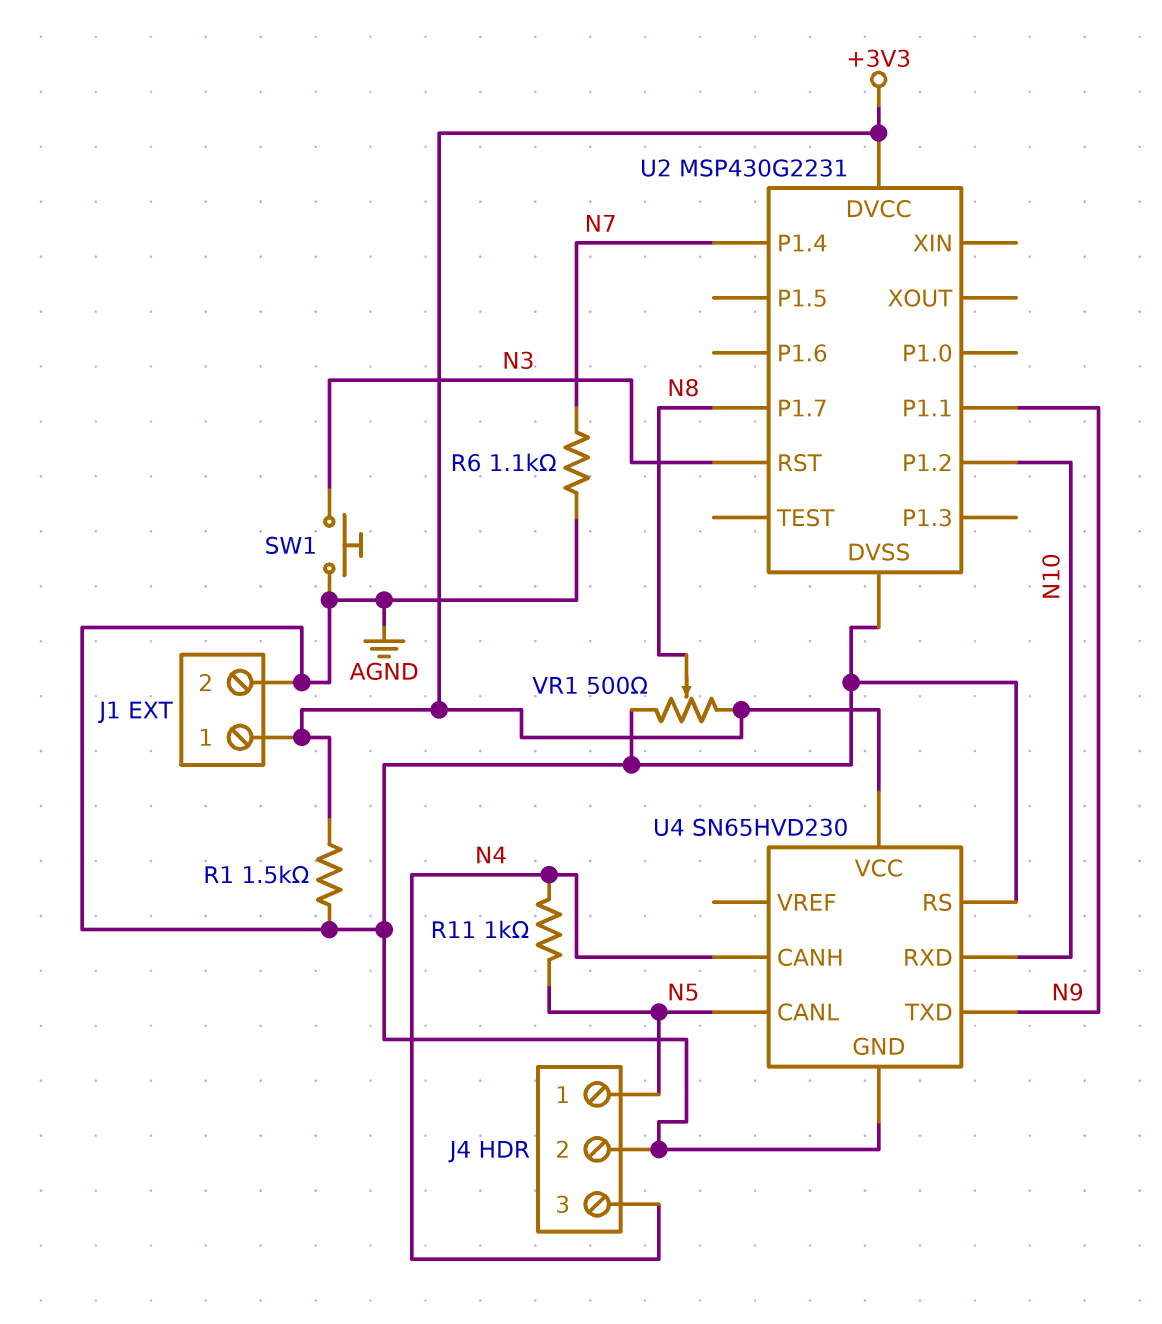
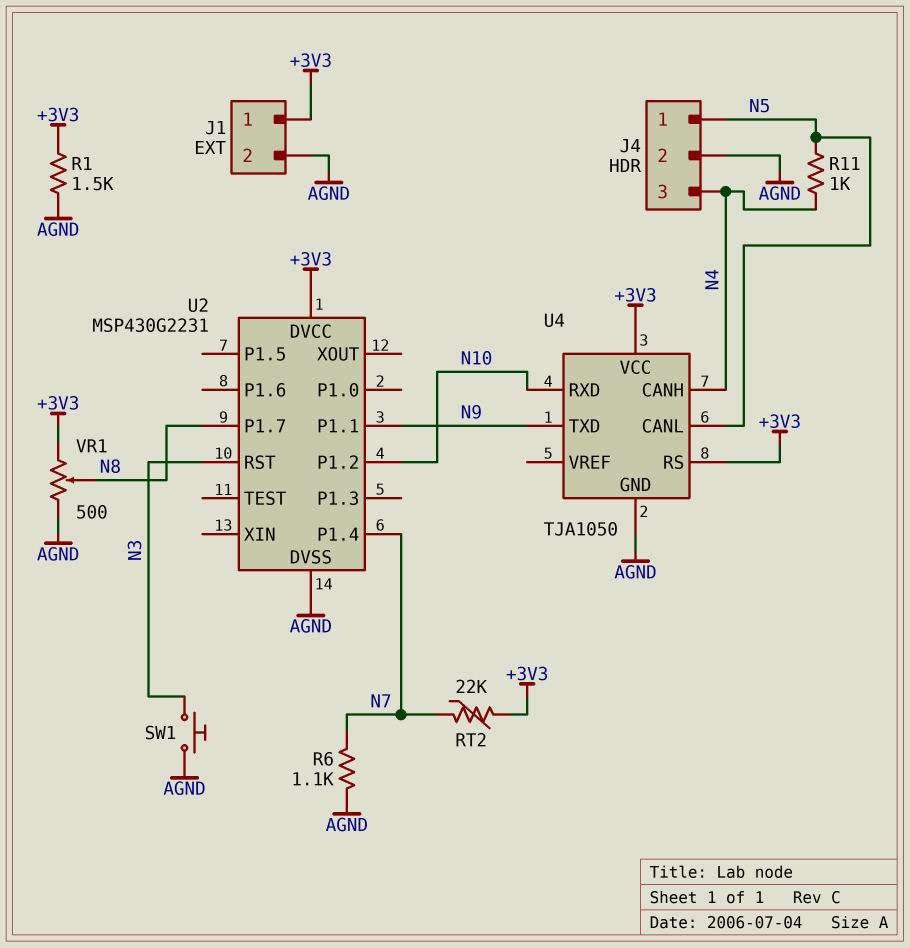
RT2: none -> 22k (+3V3, N7)
U4: SN65HVD230 -> TJA1050
U4 pin RS: AGND -> +3V3

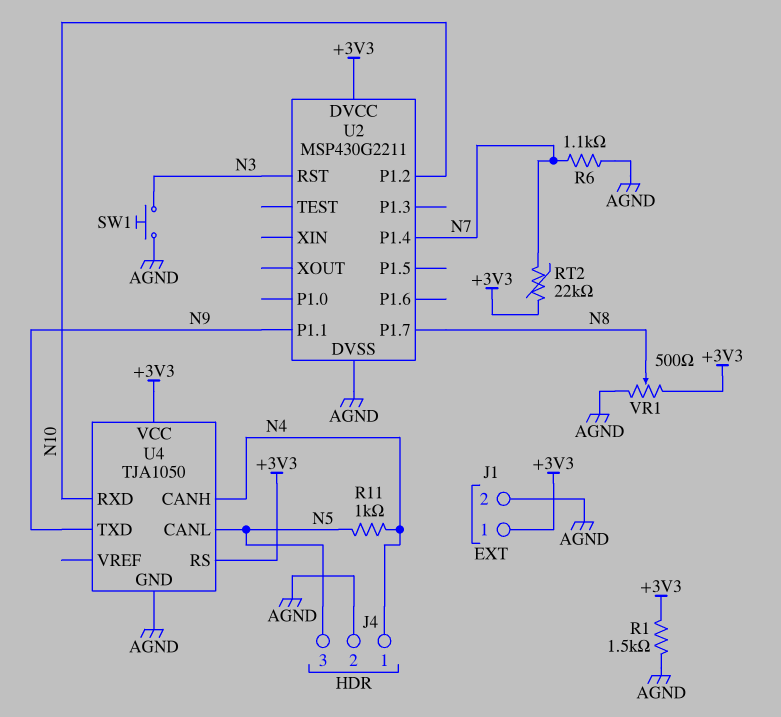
J4 pin 1: N5 -> N4
J4 pin 3: N4 -> N5
U2: MSP430G2231 -> MSP430G2211

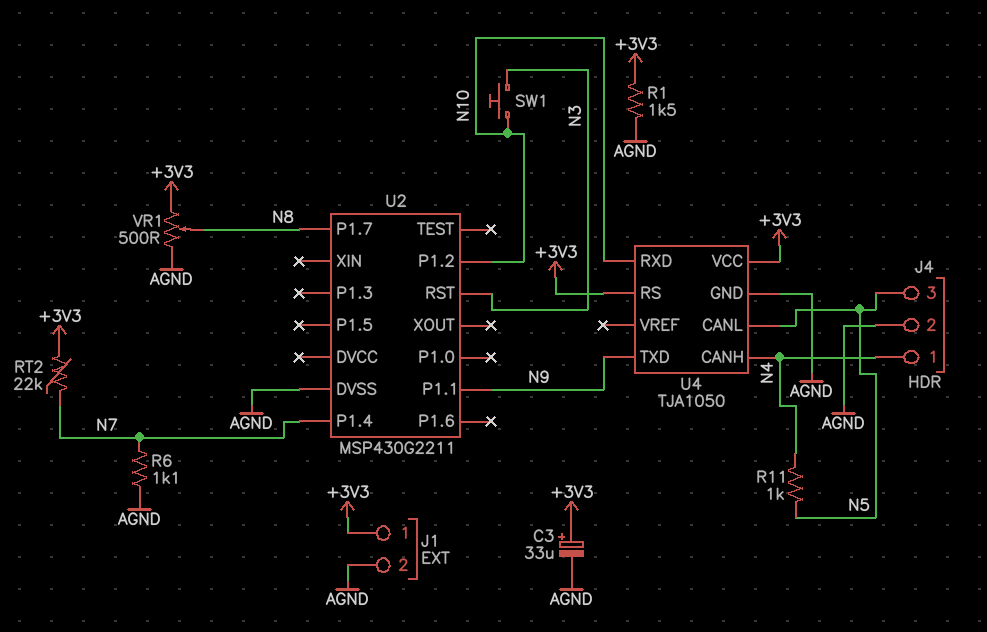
C3: none -> 33uF (plus +3V3, minus AGND)
SW1: button (AGND, N3) -> button (N3, N10)
U2 pin DVCC: +3V3 -> none

